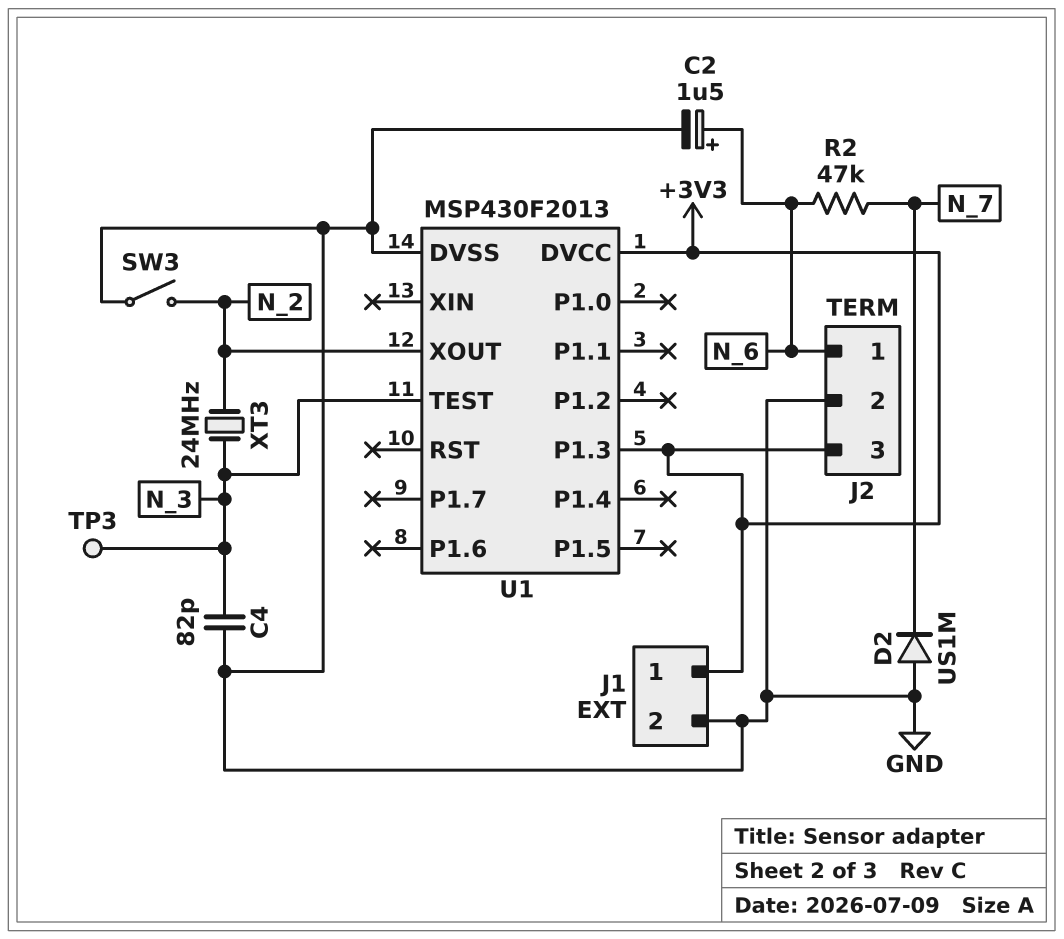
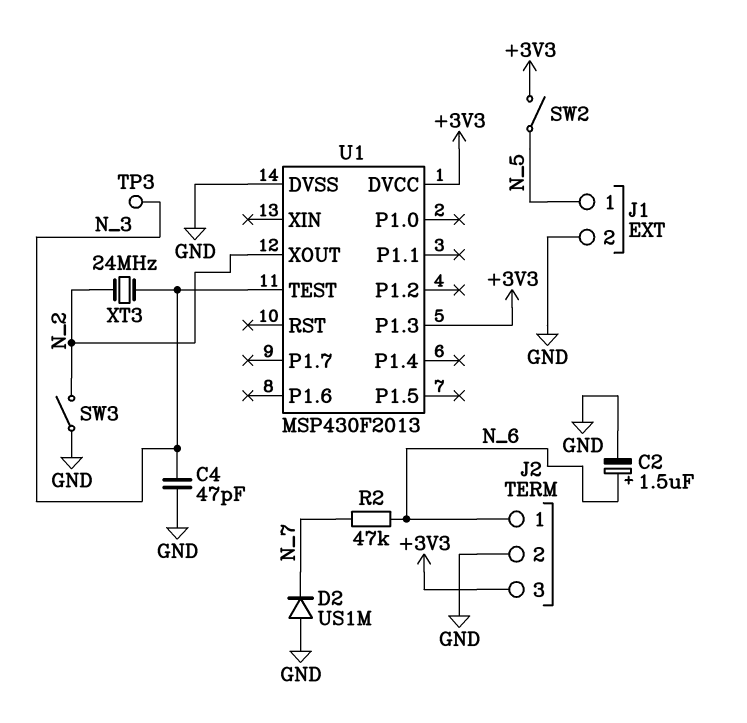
C4: 82pF (GND, N_3) -> 47pF (GND, N_3)
J1 pin 1: +3V3 -> N_5
SW2: none -> switch (+3V3, N_5)

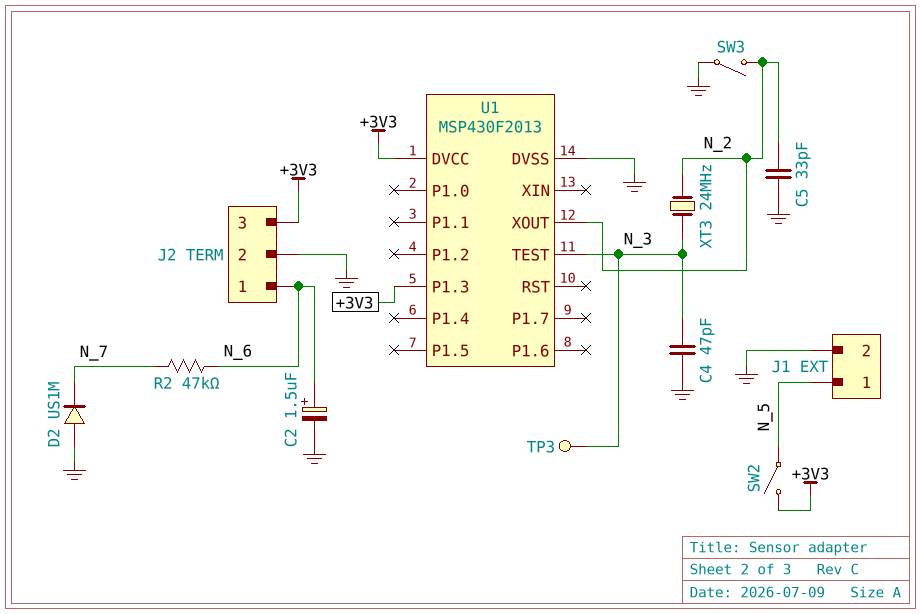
C5: none -> 33pF (GND, N_2)

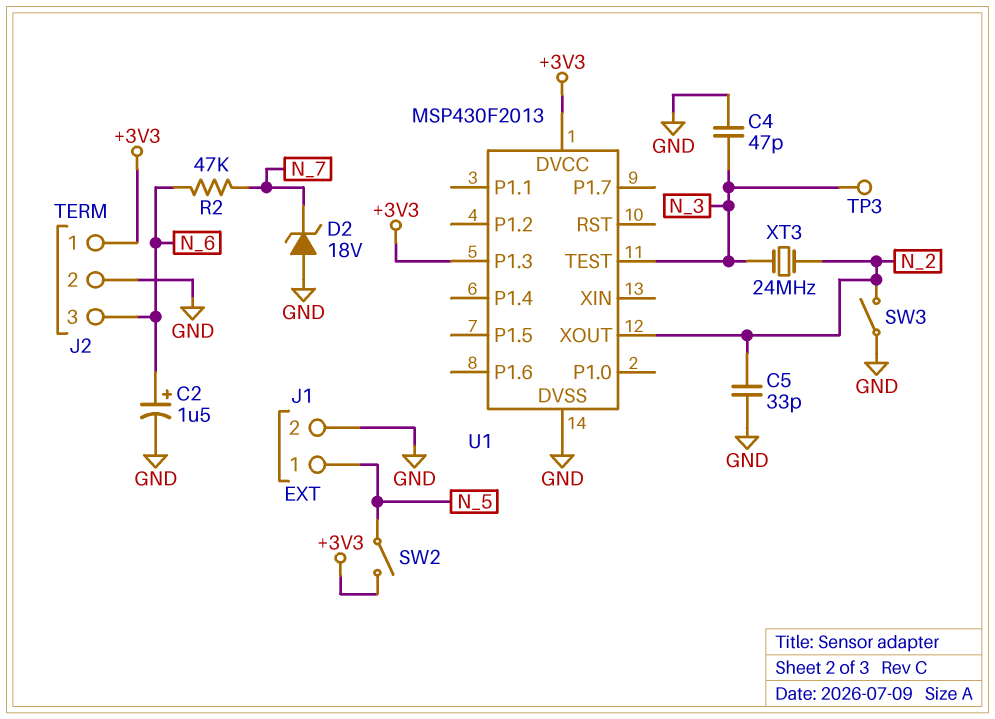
D2: diode US1M (A GND, K N_7) -> zener 18V (A GND, K N_7)
J2 pin 1: N_6 -> +3V3
J2 pin 3: +3V3 -> N_6

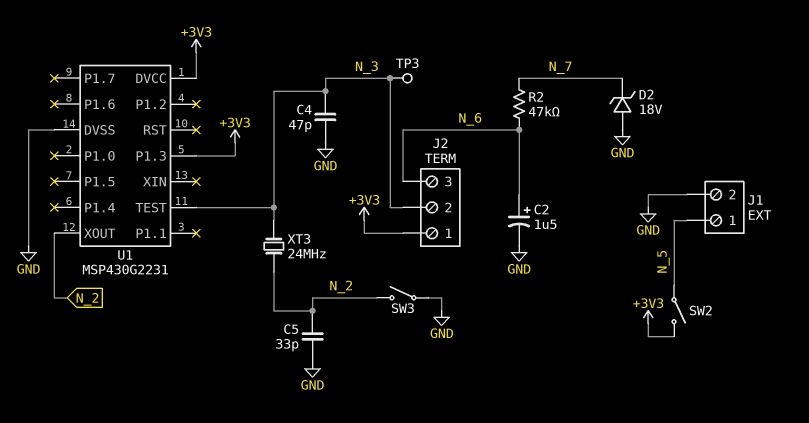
J2 pin 2: GND -> N_3
U1: MSP430F2013 -> MSP430G2231

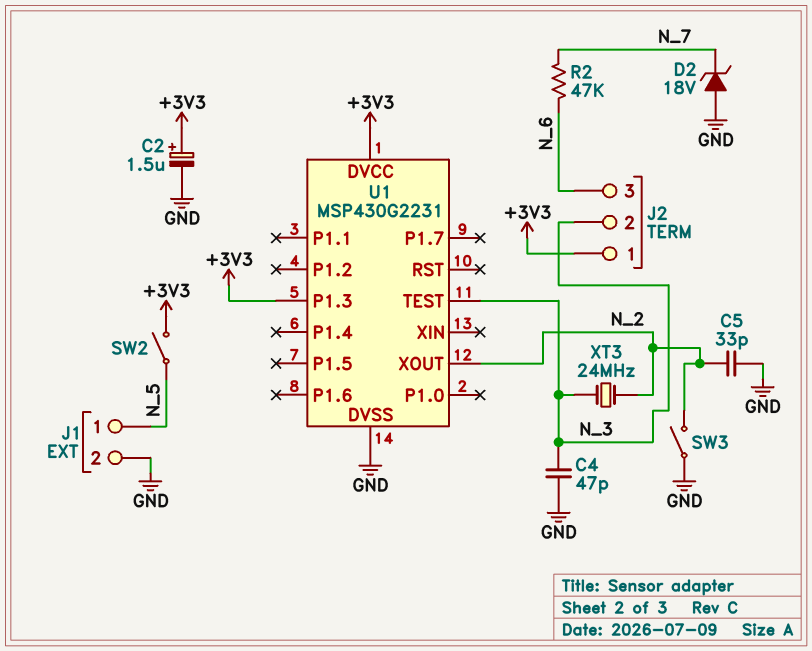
C2: 1.5uF (plus N_6, minus GND) -> 1.5uF (plus +3V3, minus GND)
TP3: test point (N_3) -> none

